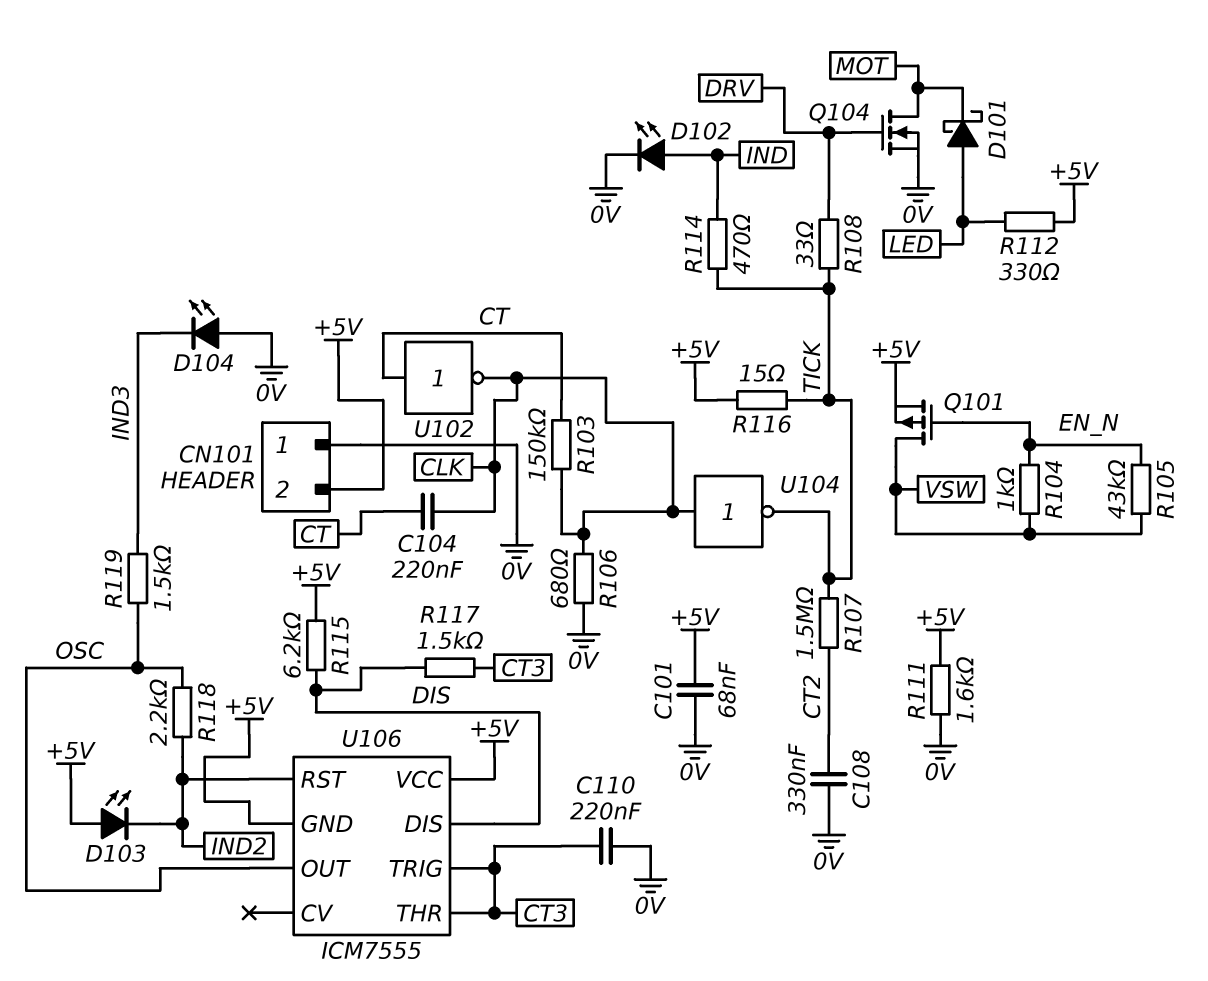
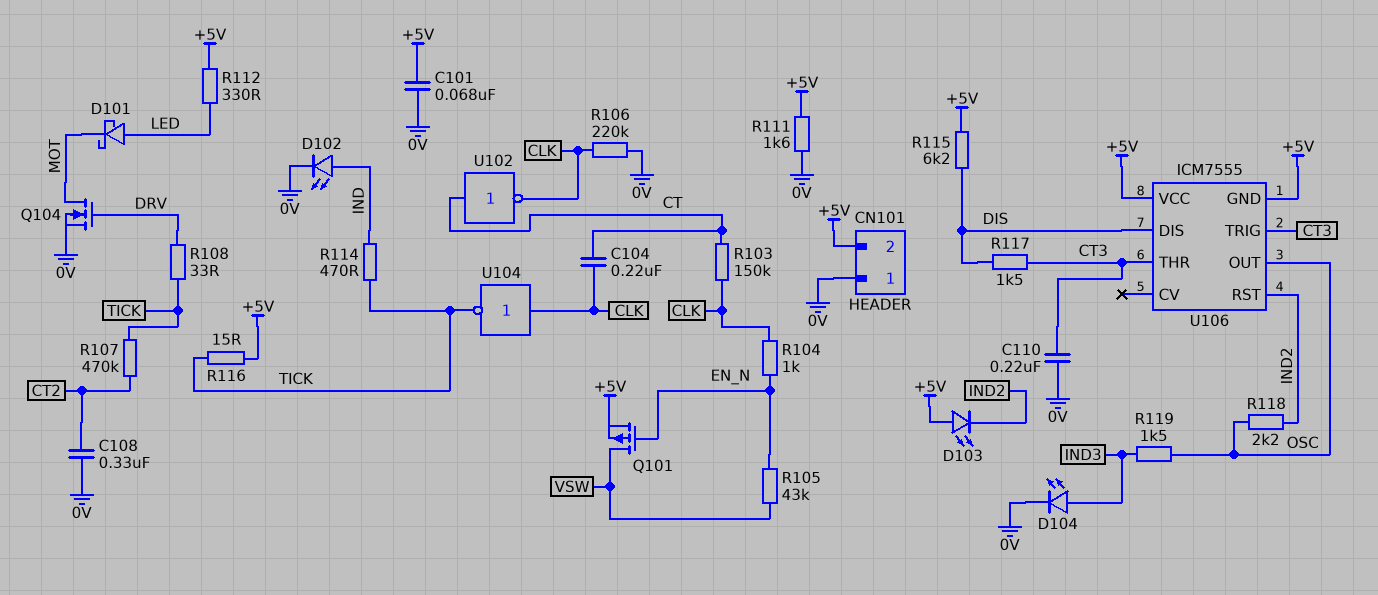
D104: LED (A 0V, K IND3) -> LED (A IND3, K 0V)
R104: 1k (EN_N, VSW) -> 1k (CLK, EN_N)
R106: 680 (0V, CLK) -> 220k (0V, CLK)
R107: 1.5M (CT2, TICK) -> 470k (CT2, TICK)

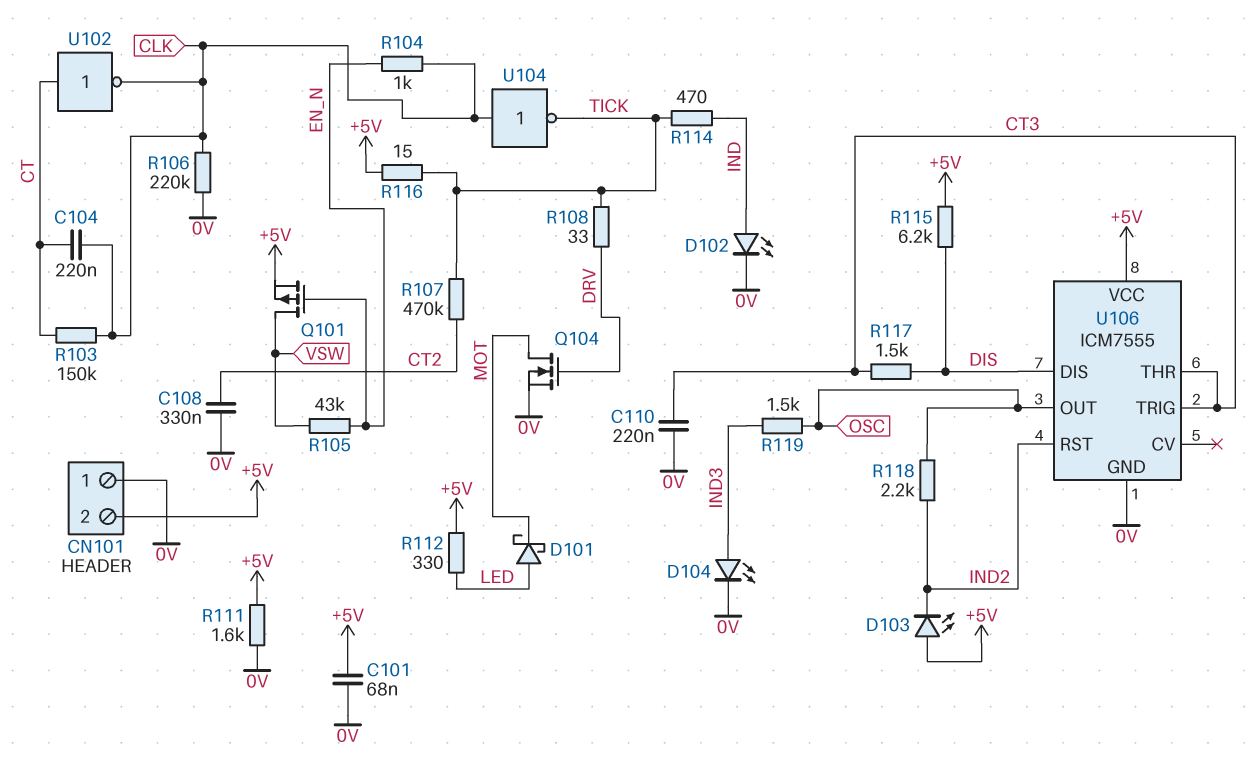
U106 pin GND: +5V -> 0V

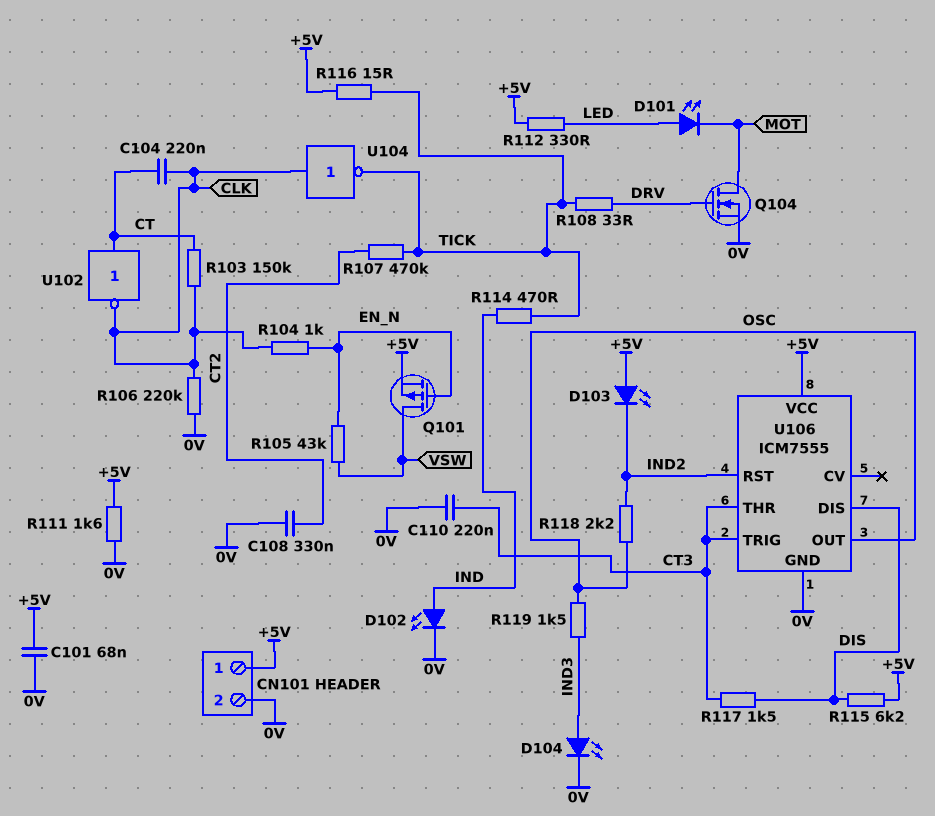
CN101 pin 1: 0V -> +5V
CN101 pin 2: +5V -> 0V
D101: schottky (A LED, K MOT) -> LED (A LED, K MOT)

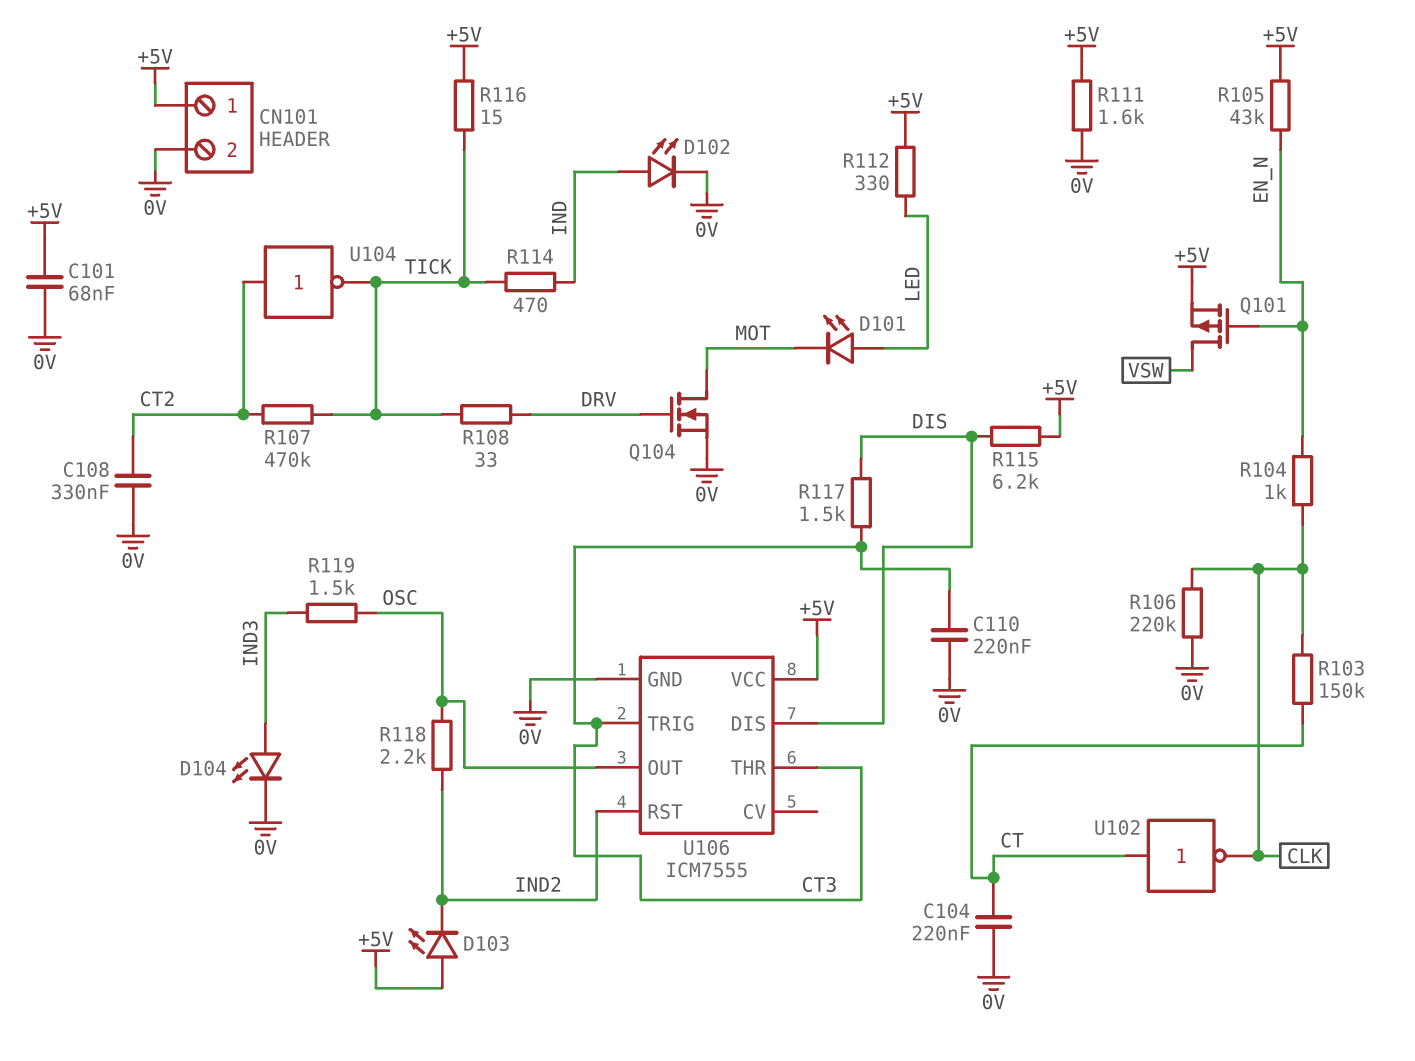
C104: 220nF (CLK, CT) -> 220nF (0V, CT)
R105: 43k (EN_N, VSW) -> 43k (+5V, EN_N)
U104: NOT (in CLK, out TICK) -> NOT (in CT2, out TICK)

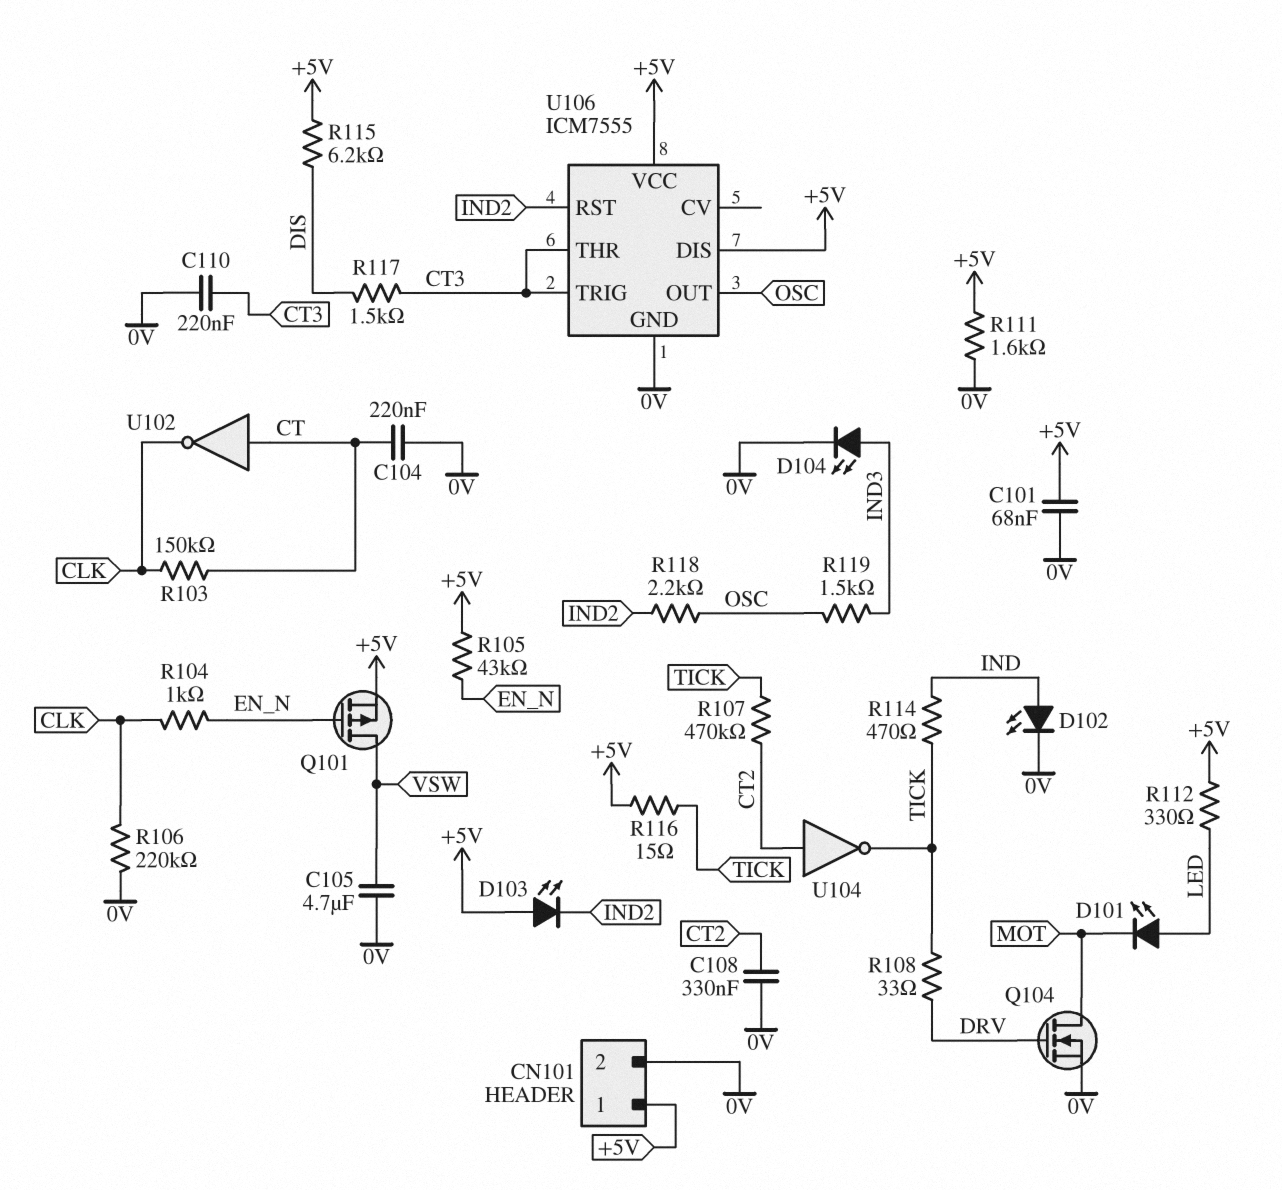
C105: none -> 4.7uF (0V, VSW)
U106 pin DIS: DIS -> +5V

